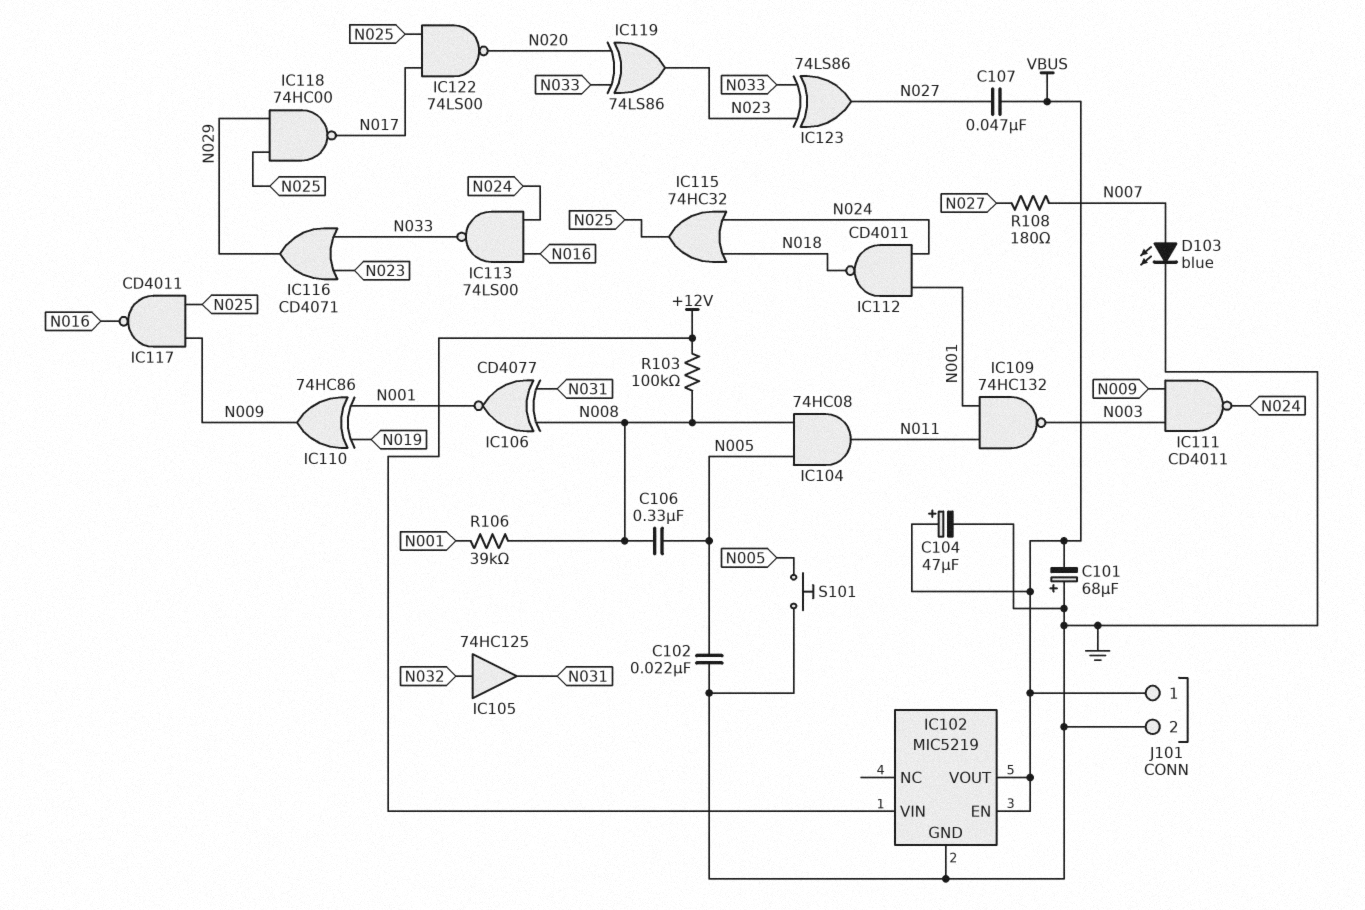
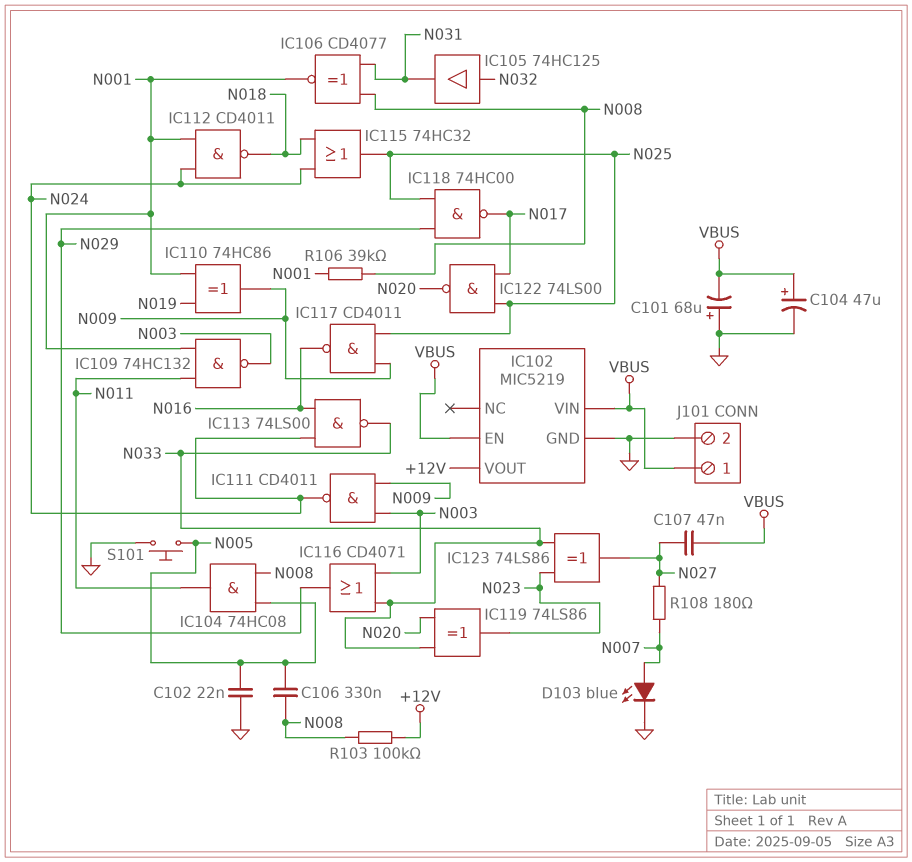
IC102 pin VIN: +12V -> VBUS
IC102 pin VOUT: VBUS -> +12V
IC116: OR CD4071 (in N023, in N033, out N029) -> OR CD4071 (in N003, in N033, out N029)

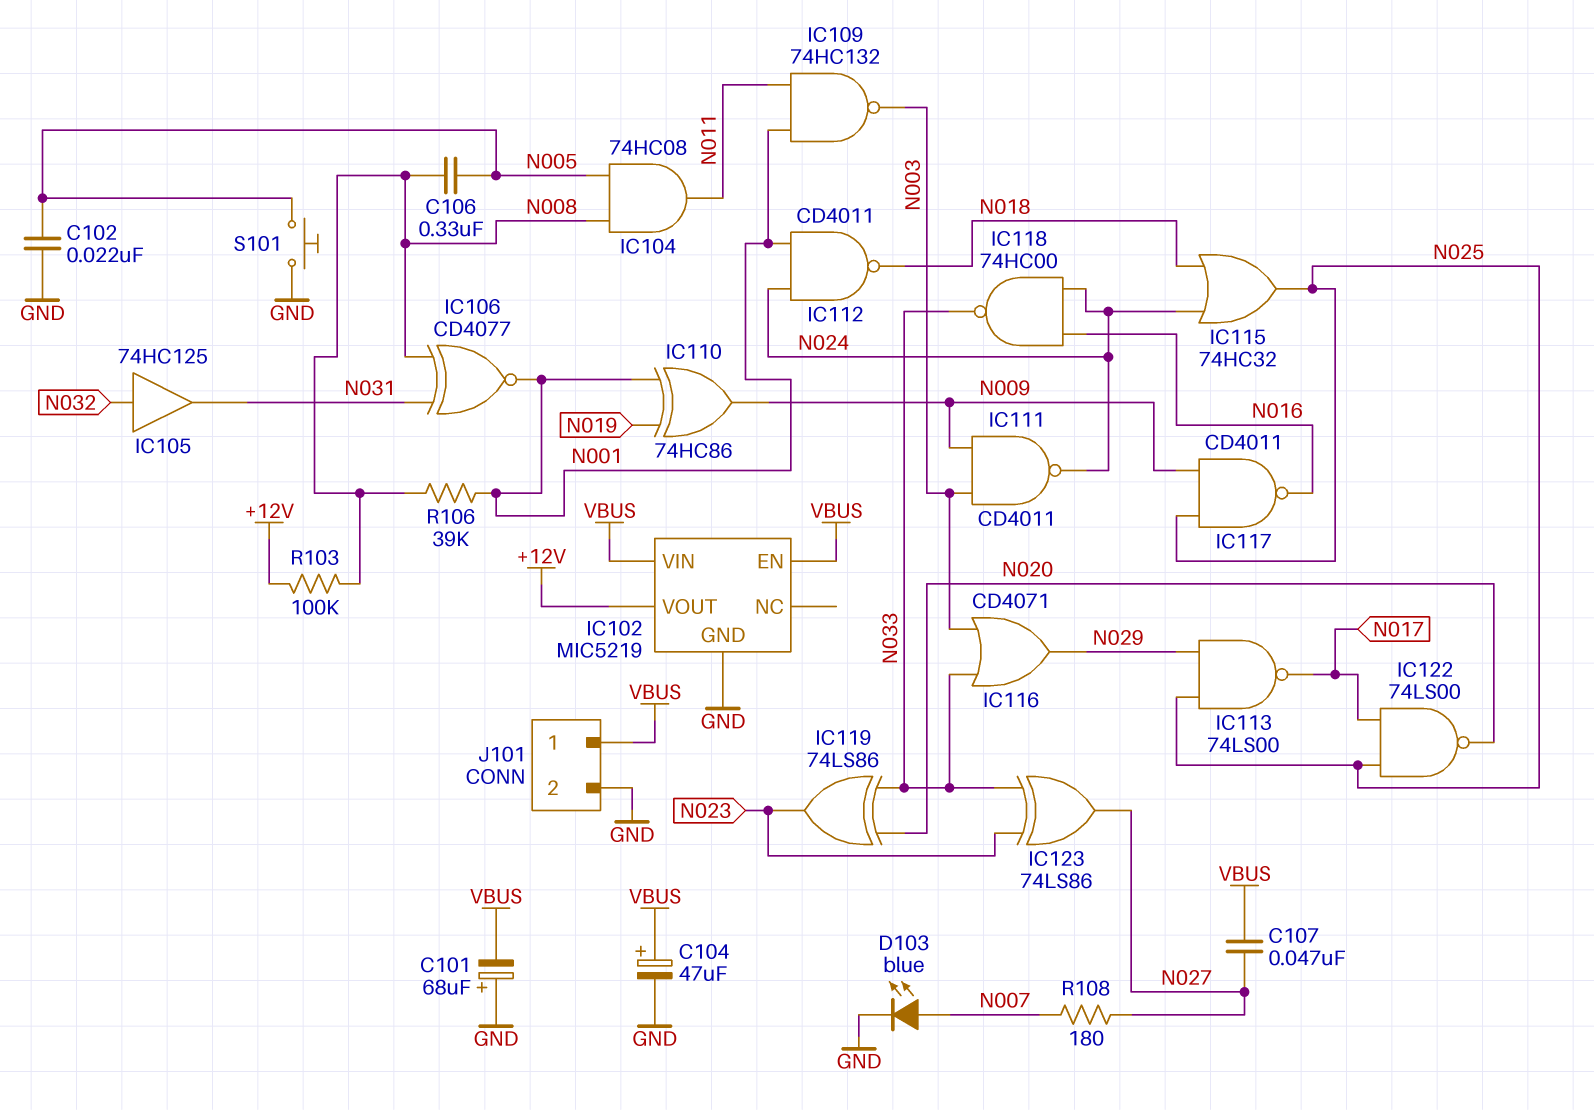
IC113: NAND 74LS00 (in N016, in N024, out N033) -> NAND 74LS00 (in N025, in N029, out N017)
IC118: NAND 74HC00 (in N025, in N029, out N017) -> NAND 74HC00 (in N016, in N024, out N033)

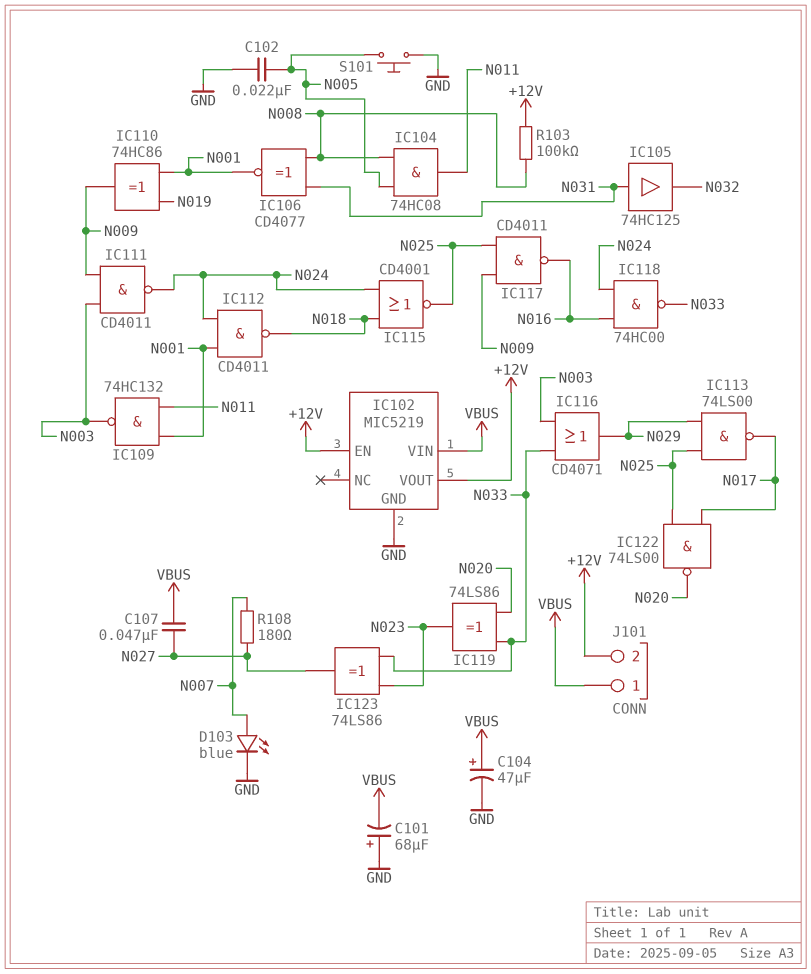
C106: 330nF (N005, N008) -> none
IC102 pin EN: VBUS -> +12V
IC105: buffer 74HC125 (in N032, out N031) -> buffer 74HC125 (in N031, out N032)
IC115: OR 74HC32 (in N018, in N024, out N025) -> NOR CD4001 (in N018, in N024, out N025)
J101 pin 2: GND -> +12V
R106: 39k (N001, N008) -> none

